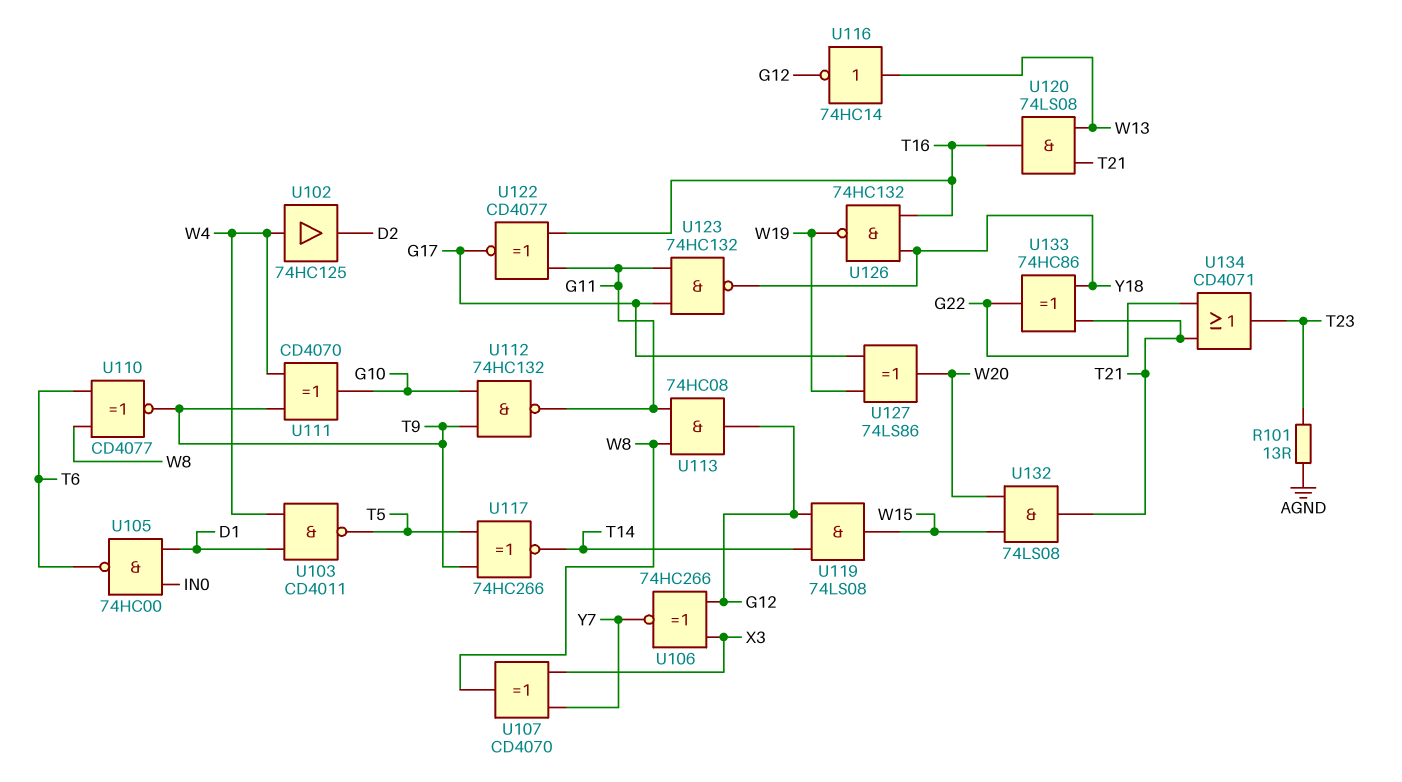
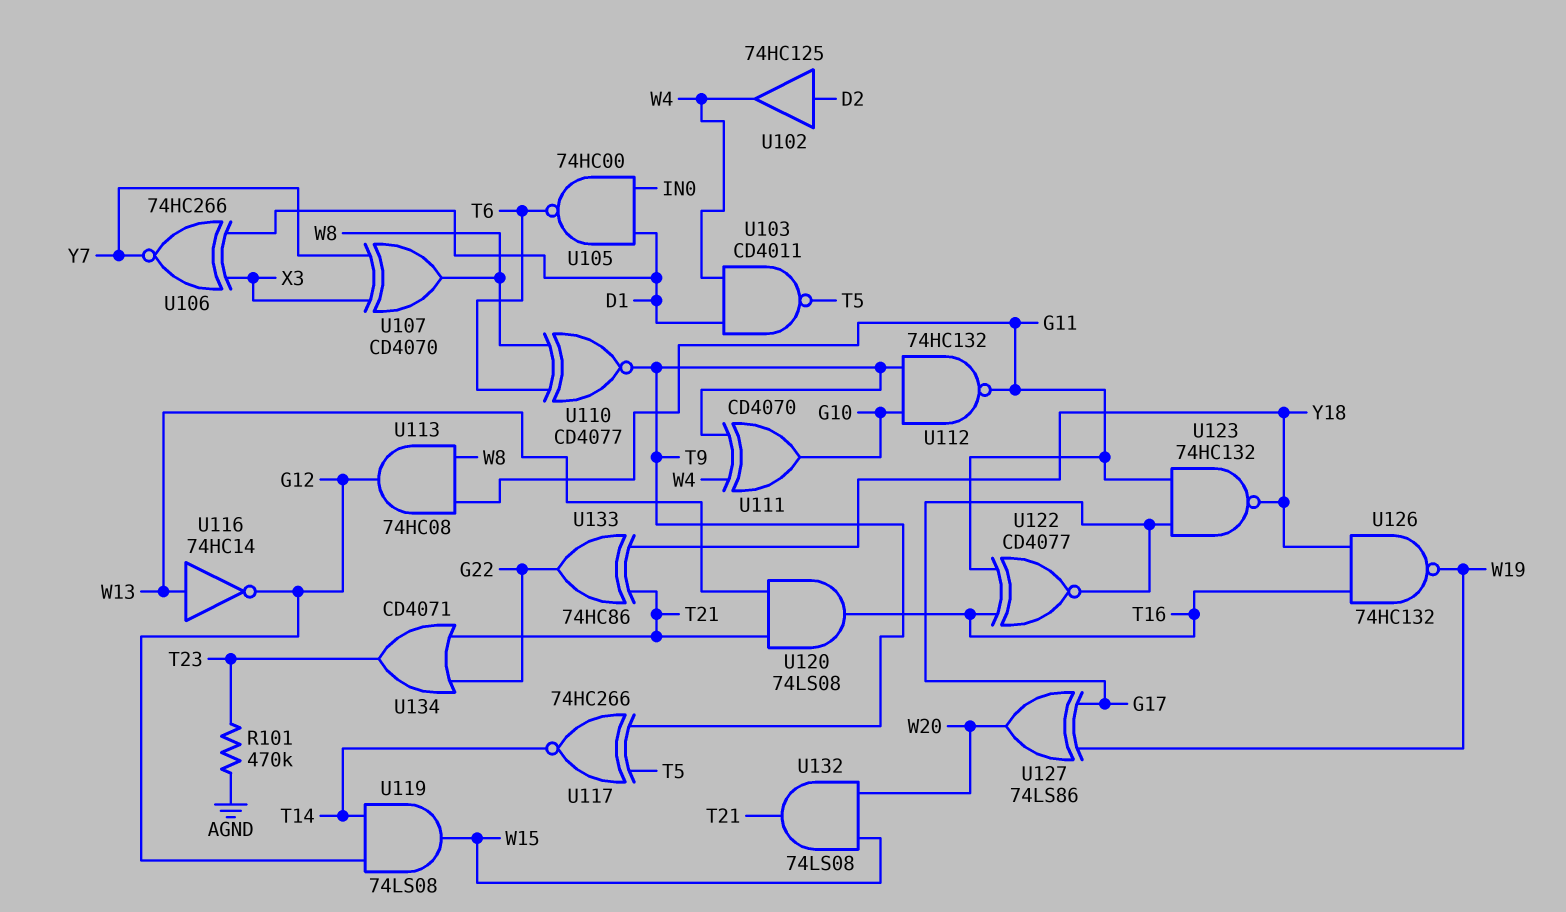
R101: 13 (AGND, T23) -> 470k (AGND, T23)
U102: buffer 74HC125 (in W4, out D2) -> buffer 74HC125 (in D2, out W4)
U106: XNOR 74HC266 (in G12, in X3, out Y7) -> XNOR 74HC266 (in D1, in X3, out Y7)

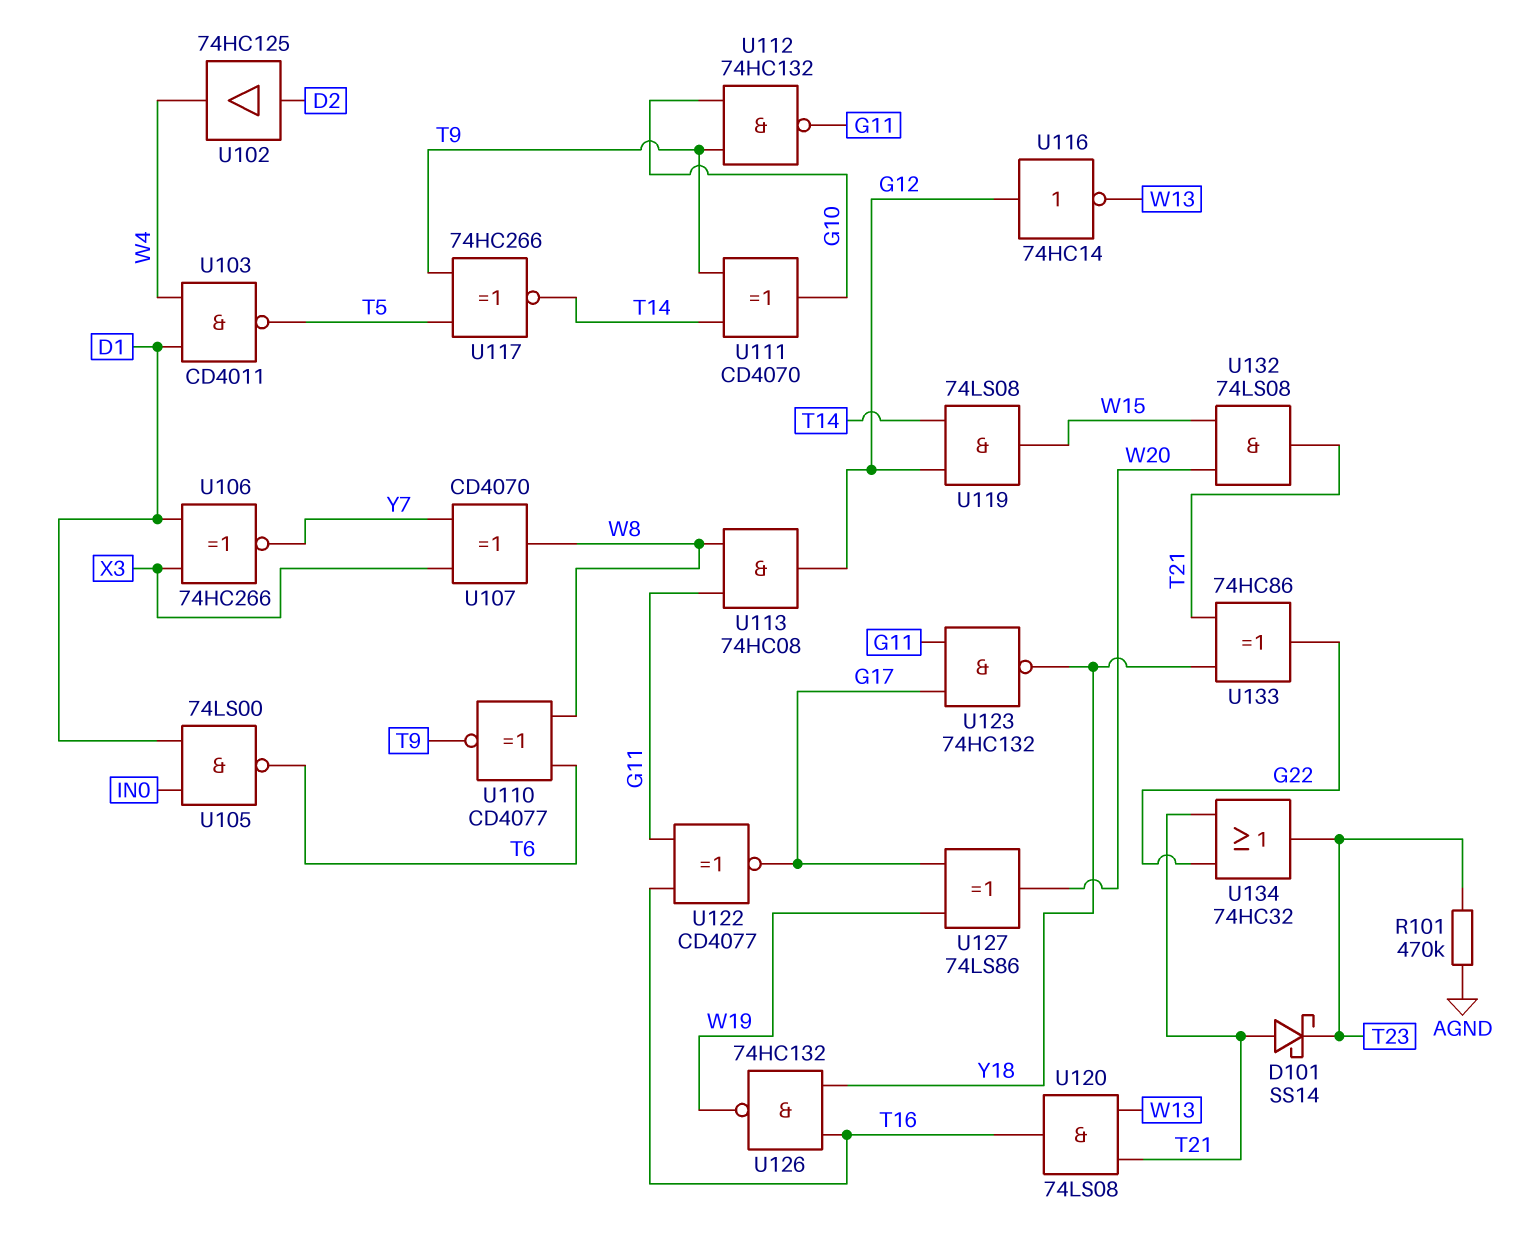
D101: none -> schottky SS14 (A T21, K T23)
U105: NAND 74HC00 (in D1, in IN0, out T6) -> NAND 74LS00 (in D1, in IN0, out T6)
U111: XOR CD4070 (in T9, in W4, out G10) -> XOR CD4070 (in T9, in T14, out G10)
U116: NOT 74HC14 (in W13, out G12) -> NOT 74HC14 (in G12, out W13)
U134: OR CD4071 (in G22, in T21, out T23) -> OR 74HC32 (in G22, in T21, out T23)

